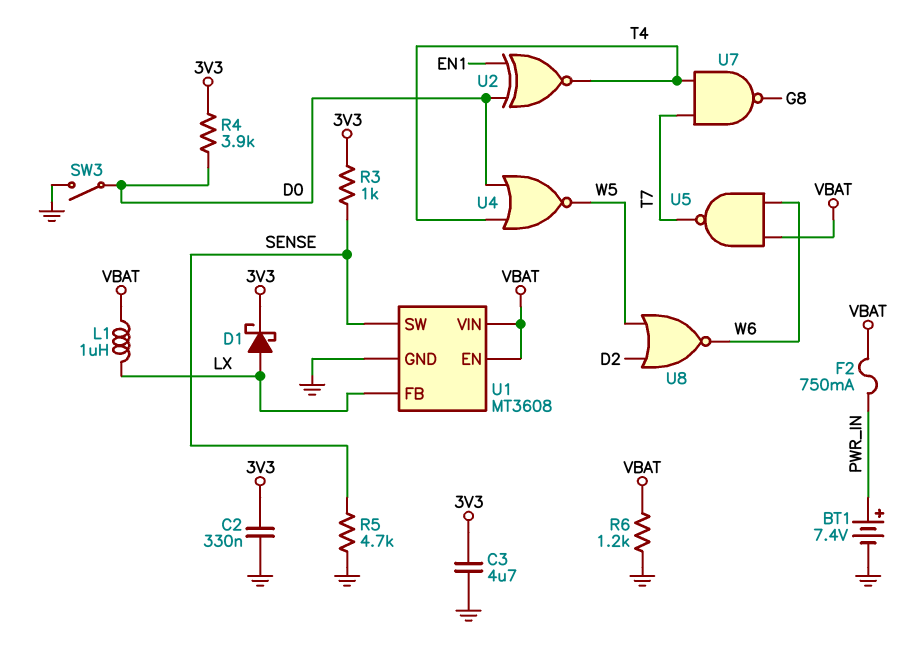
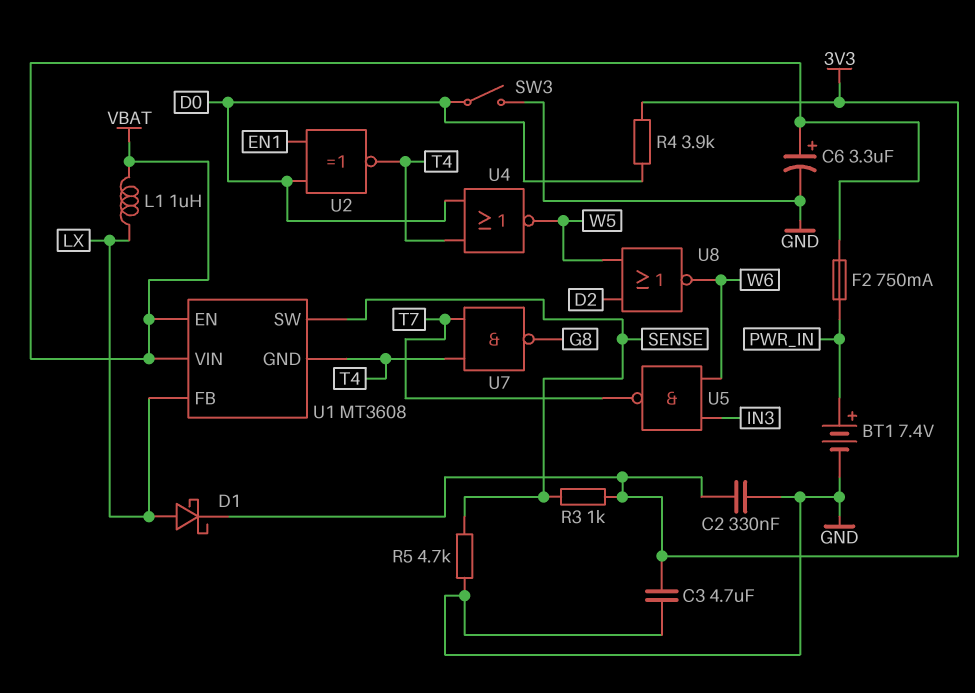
C6: none -> 3.3uF (plus VBAT, minus GND)
R6: 1.2k (GND, VBAT) -> none
U1 pin GND: GND -> T4
U5: NAND (in VBAT, in W6, out T7) -> NAND (in IN3, in W6, out T7)

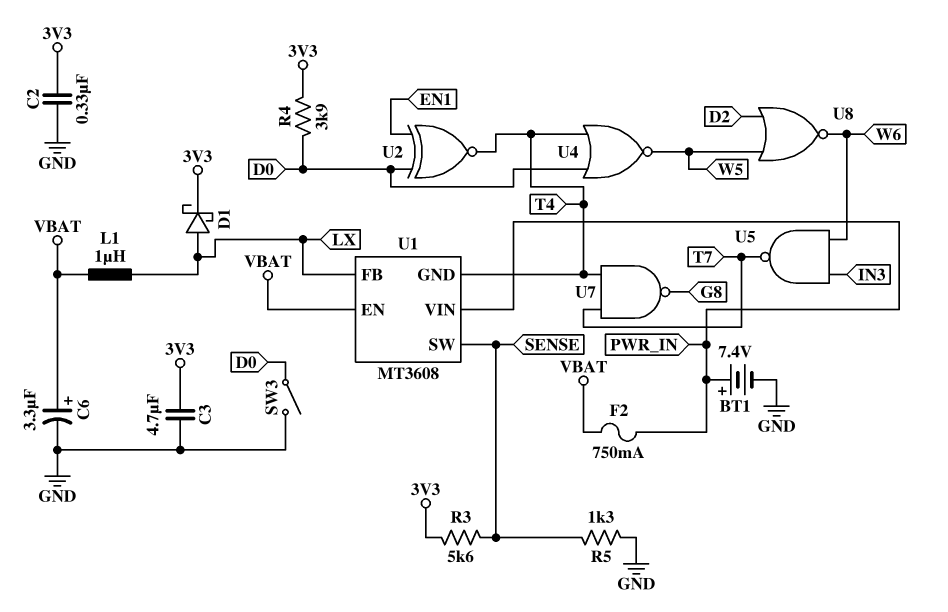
R3: 1k (3V3, SENSE) -> 5.6k (3V3, SENSE)
R5: 4.7k (GND, SENSE) -> 1.3k (GND, SENSE)
U1 pin VIN: VBAT -> PWR_IN

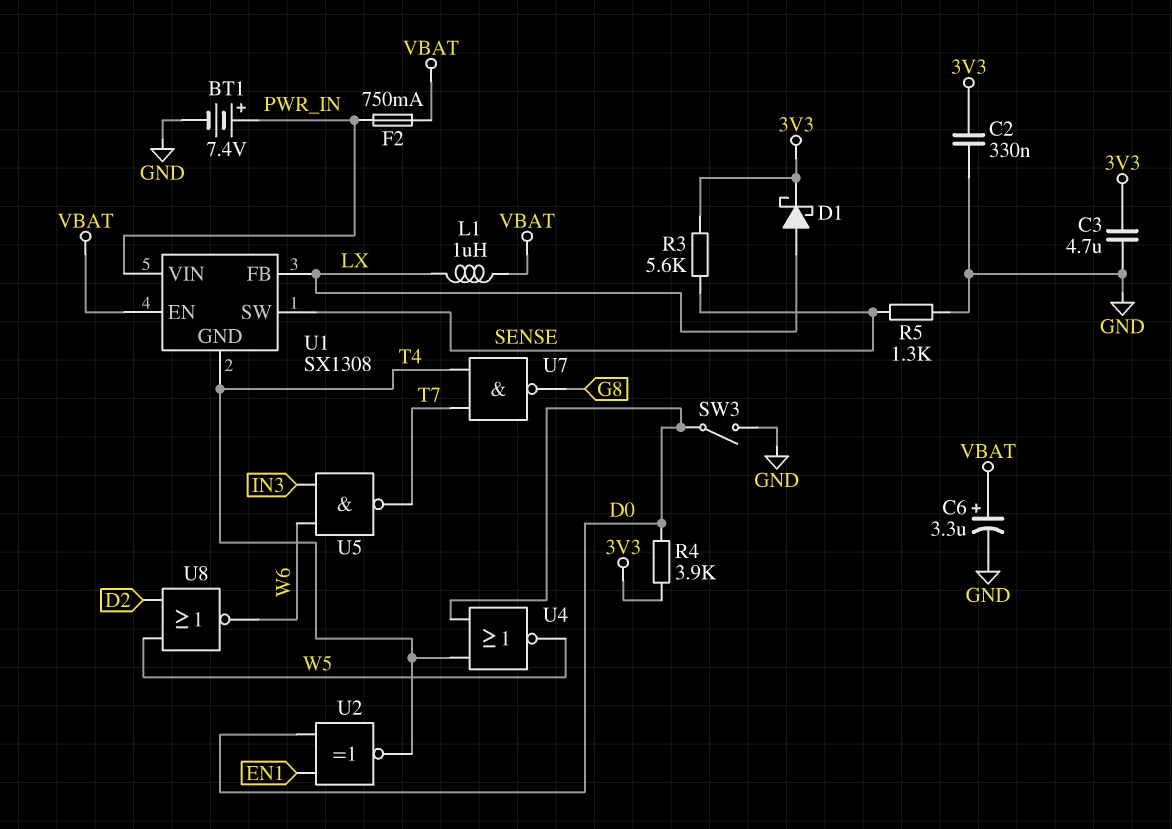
U1: MT3608 -> SX1308

